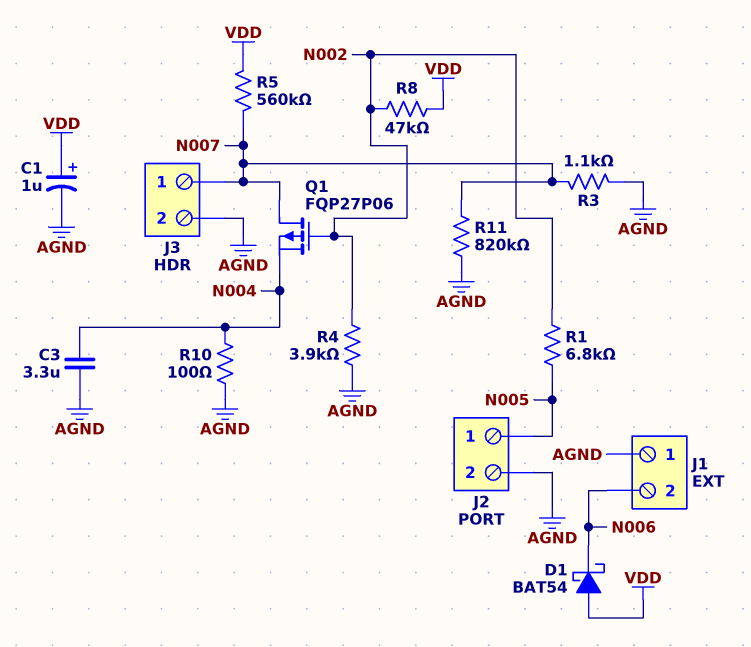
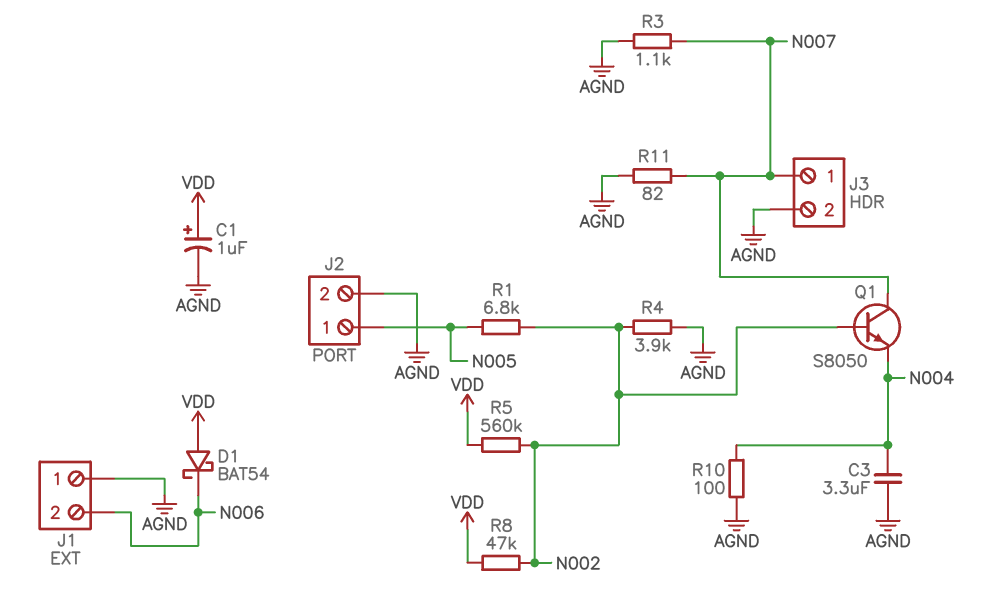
Q1: PMOS FQP27P06 (G N002, D N007, S N004) -> NPN S8050 (B N002, C N007, E N004)
R5: 560k (N007, VDD) -> 560k (N002, VDD)
R11: 820k (AGND, N007) -> 82 (AGND, N007)

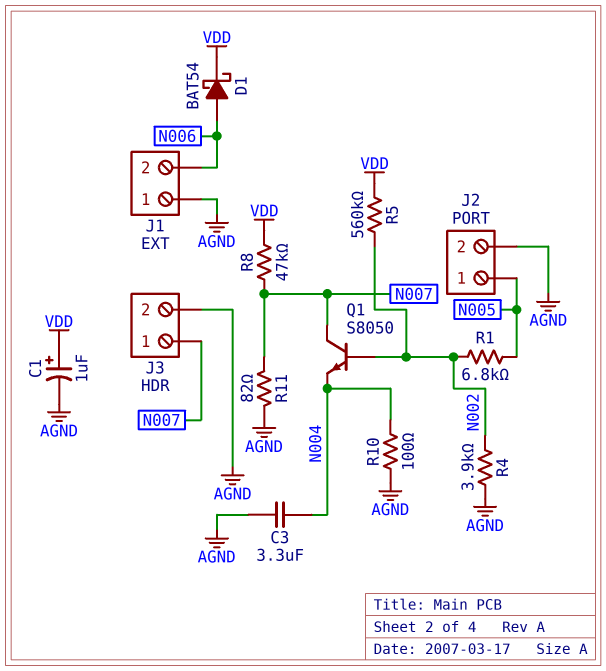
D1: schottky BAT54 (A VDD, K N006) -> schottky BAT54 (A N006, K VDD)
R3: 1.1k (AGND, N007) -> none
R8: 47k (N002, VDD) -> 47k (N007, VDD)

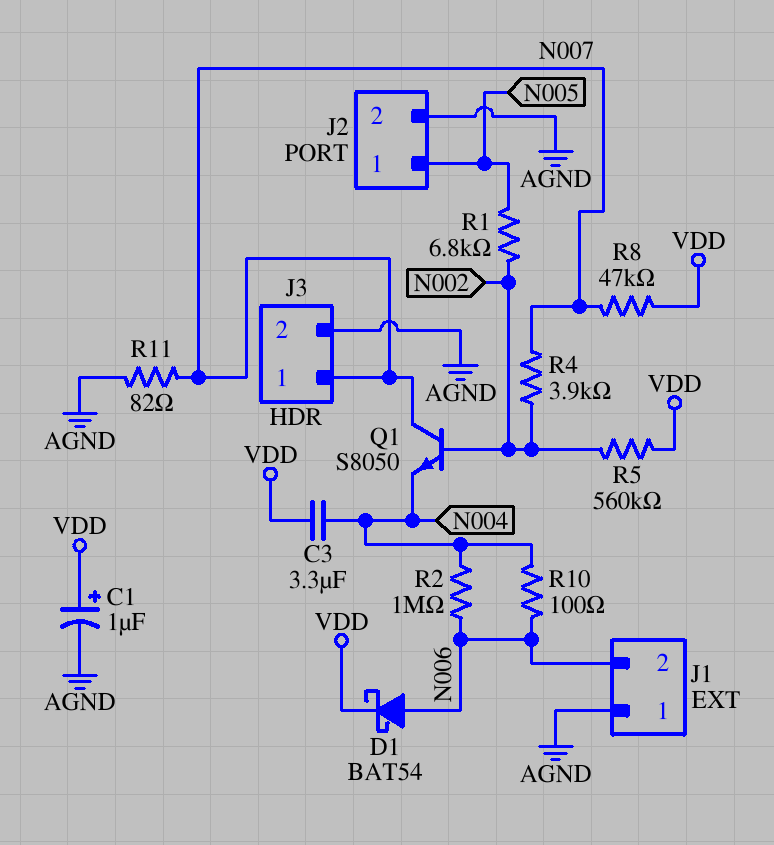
C3: 3.3uF (AGND, N004) -> 3.3uF (N004, VDD)
R2: none -> 1M (N004, N006)
R4: 3.9k (AGND, N002) -> 3.9k (N002, N007)
R10: 100 (AGND, N004) -> 100 (N004, N006)

